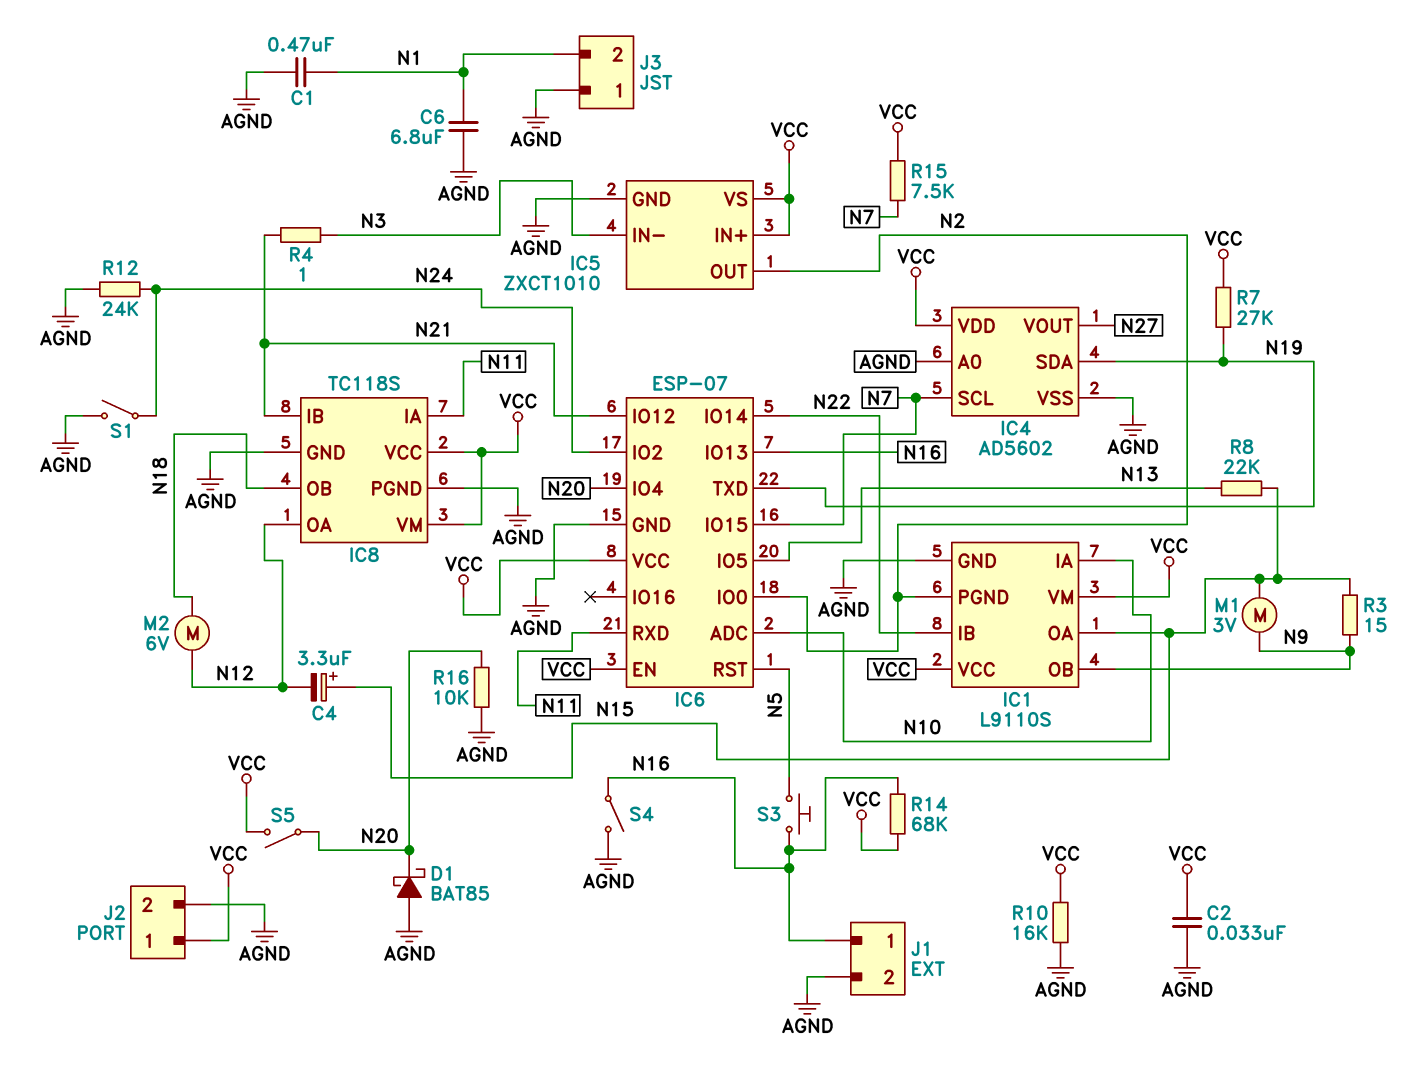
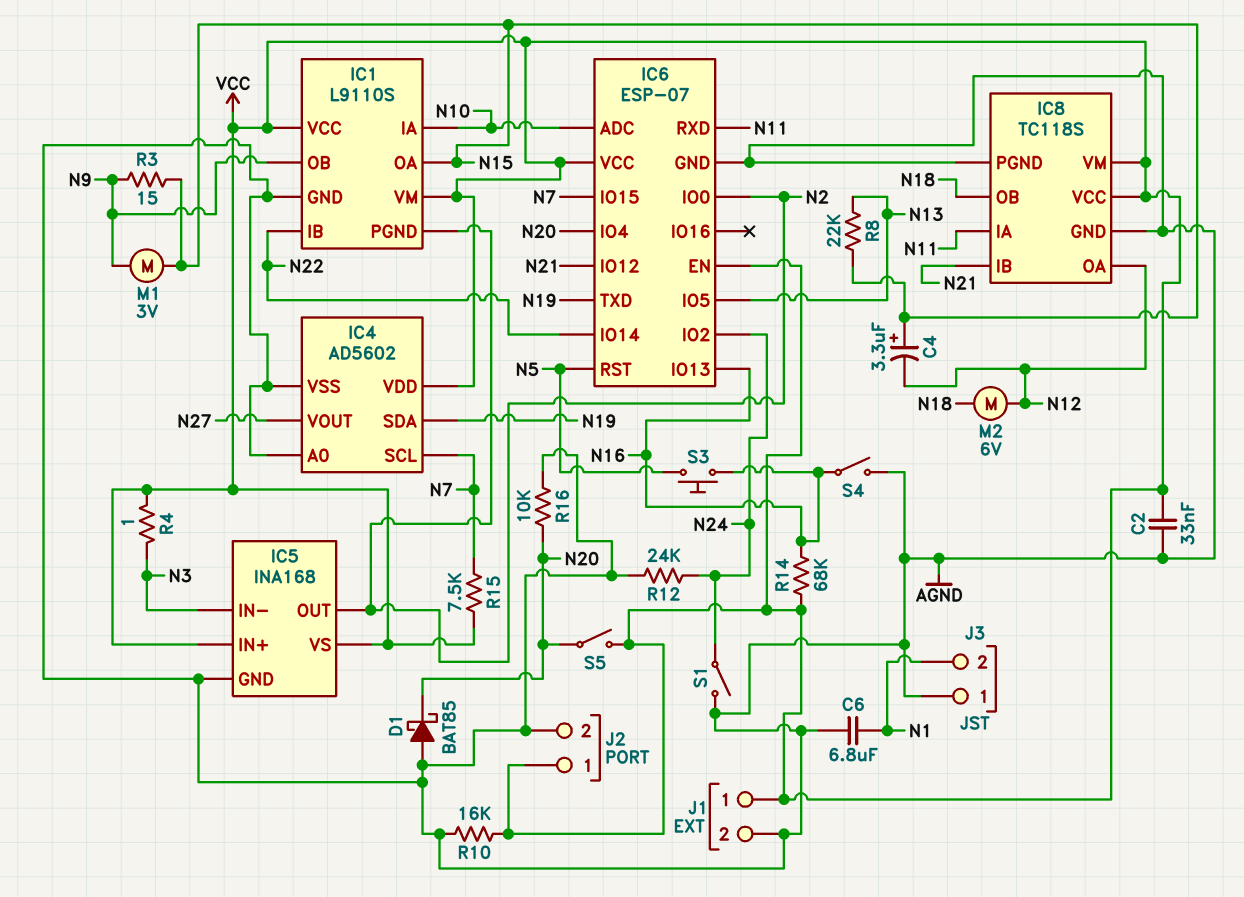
C1: 470nF (AGND, N1) -> none
IC5: ZXCT1010 -> INA168
J1 pin 1: N16 -> VCC
R4: 1 (N3, N21) -> 1 (N3, VCC)
R7: 27k (N19, VCC) -> none

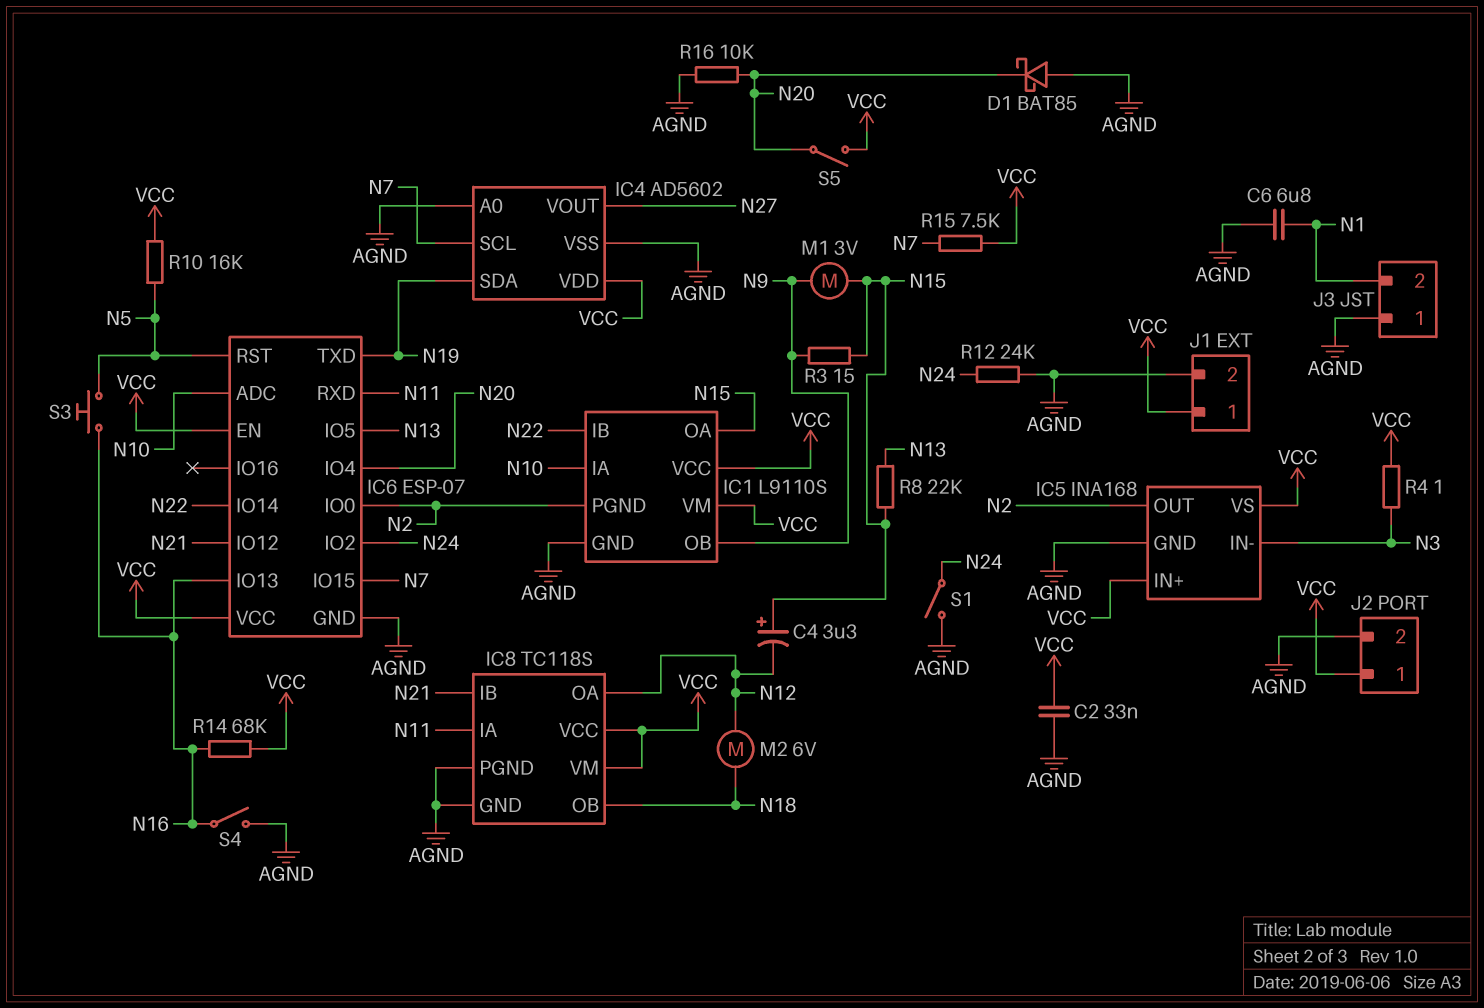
R10: 16k (AGND, VCC) -> 16k (N5, VCC)

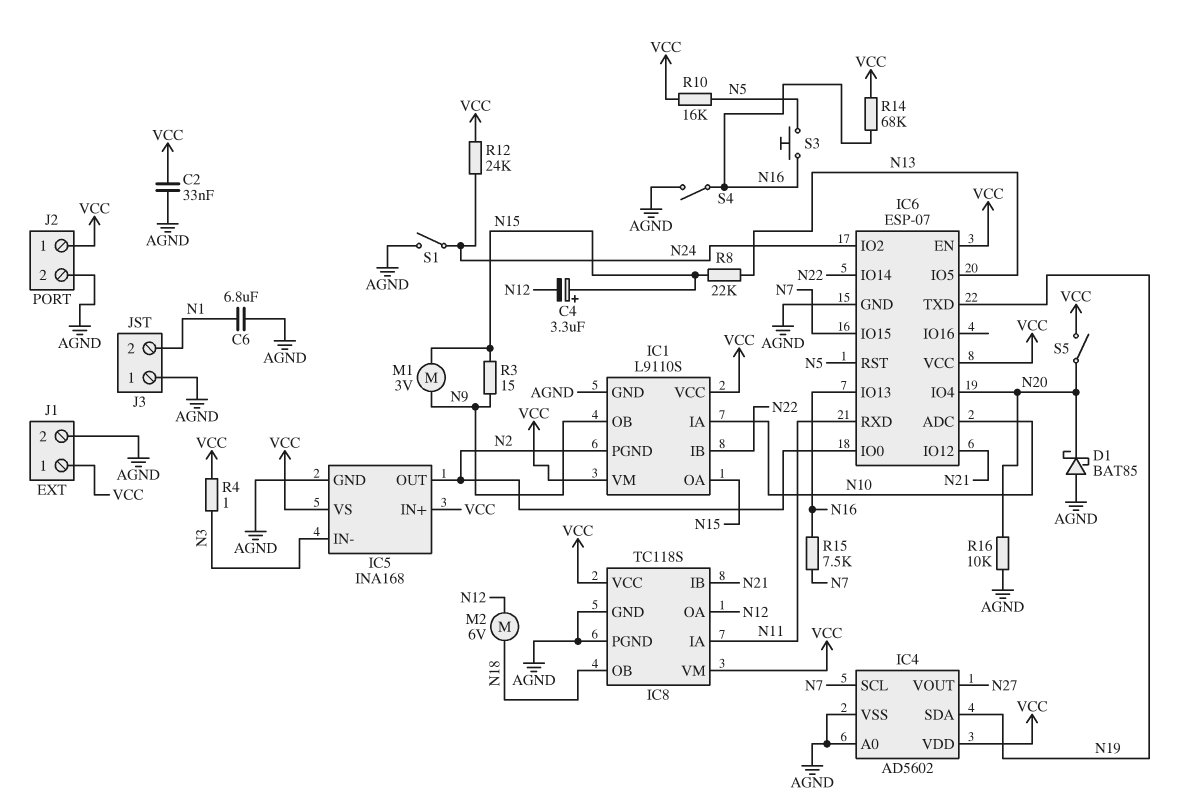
R12: 24k (AGND, N24) -> 24k (N24, VCC)
R15: 7.5k (N7, VCC) -> 7.5k (N7, N16)

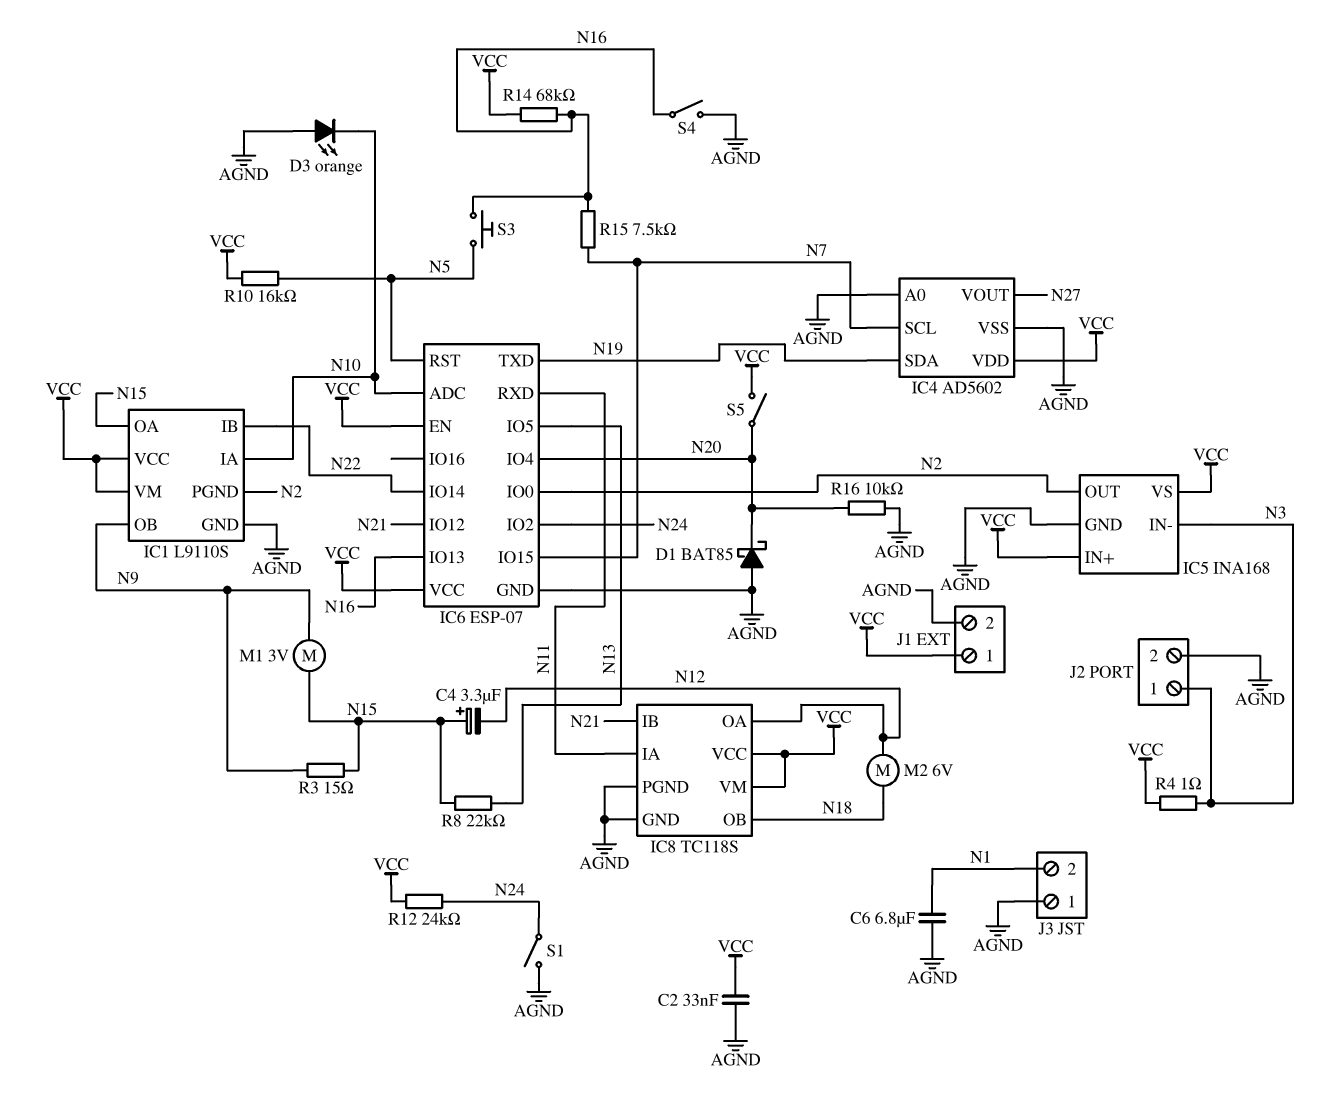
D3: none -> LED orange (A AGND, K N10)
J2 pin 1: VCC -> N3

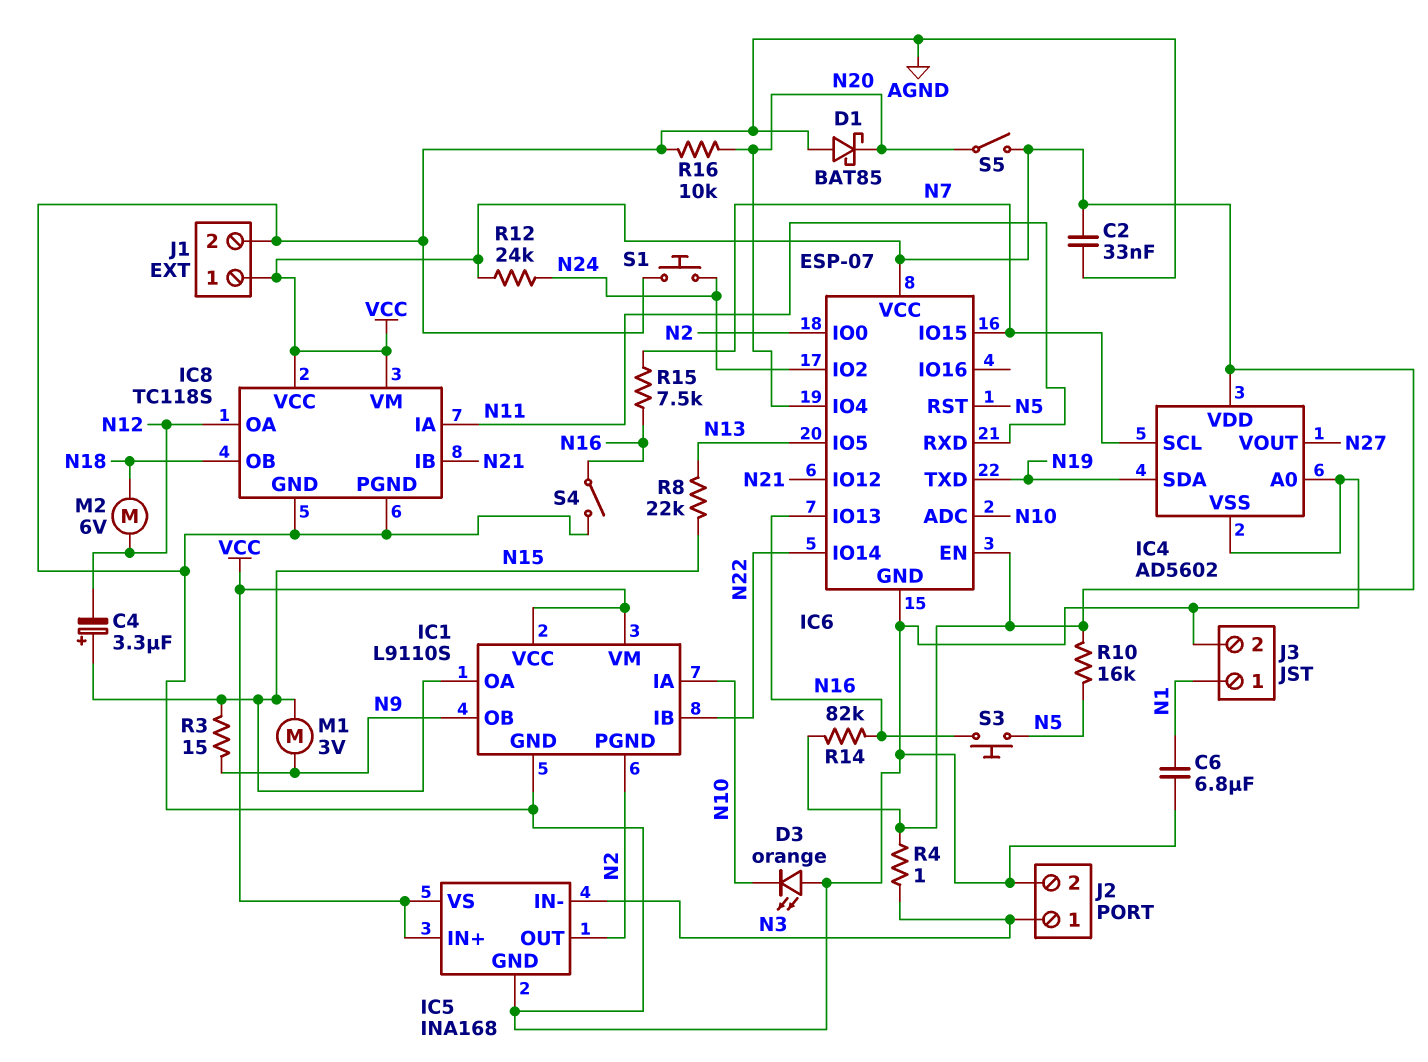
J3 pin 1: AGND -> N1
J3 pin 2: N1 -> AGND
R14: 68k (N16, VCC) -> 82k (N16, VCC)
S1: switch (AGND, N24) -> button (AGND, N24)

